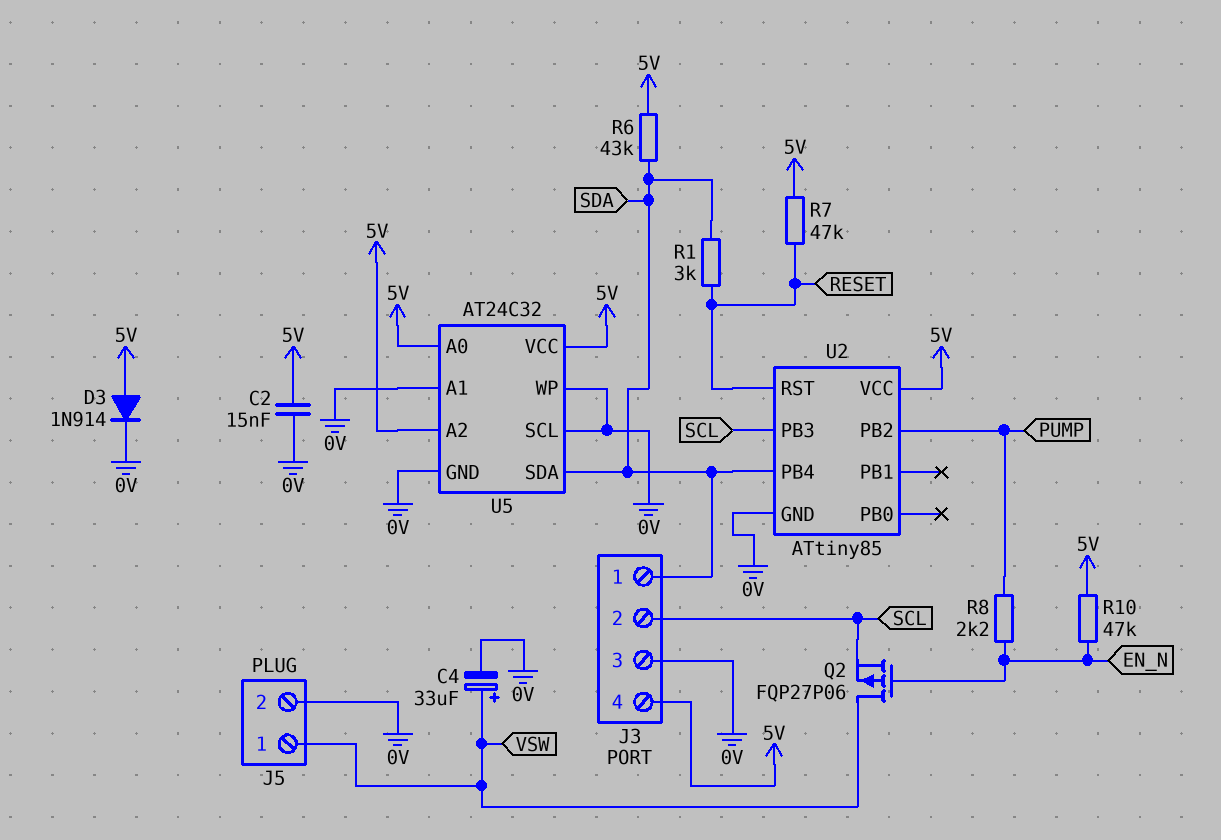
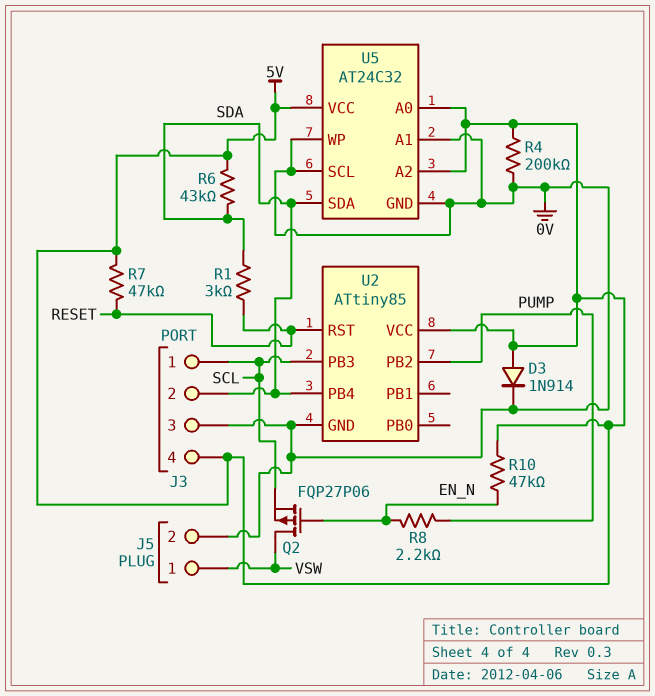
C2: 15nF (0V, 5V) -> none
C4: 33uF (plus VSW, minus 0V) -> none
J3 pin 1: SDA -> SCL
J3 pin 2: SCL -> SDA
R4: none -> 200k (0V, 5V)

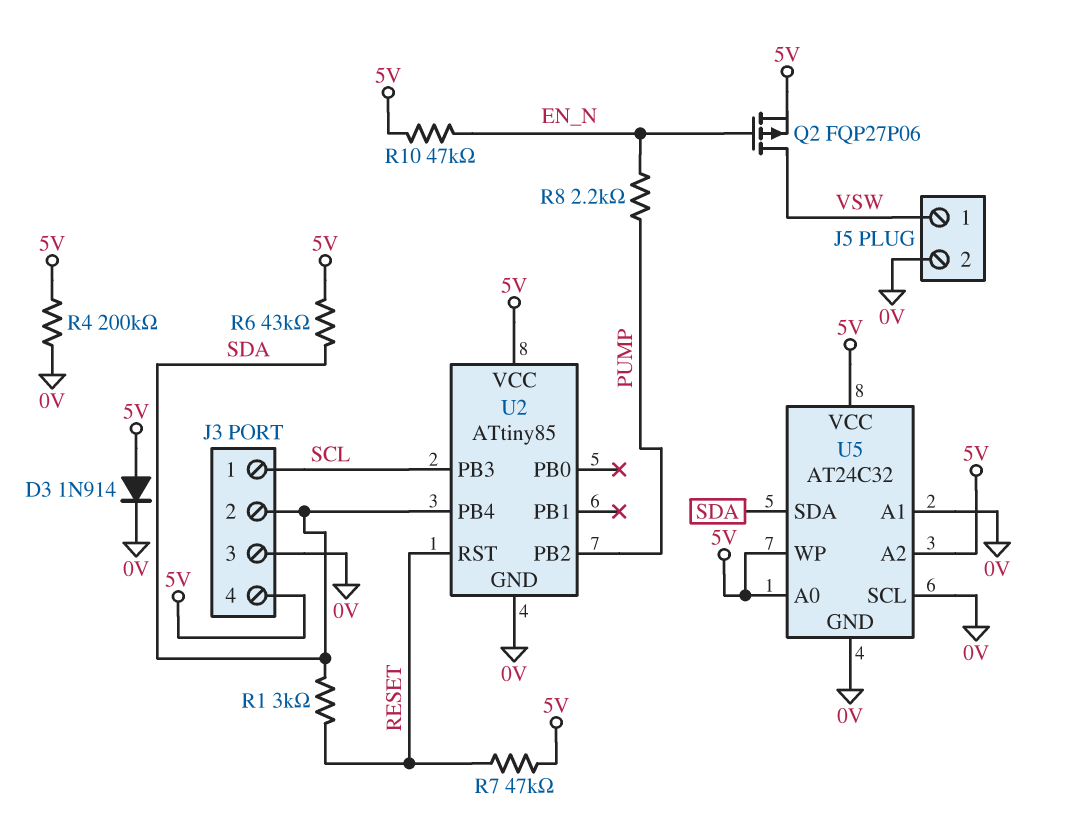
Q2: PMOS FQP27P06 (G EN_N, D VSW, S SCL) -> PMOS FQP27P06 (G EN_N, D VSW, S 5V)
U5 pin WP: 0V -> 5V

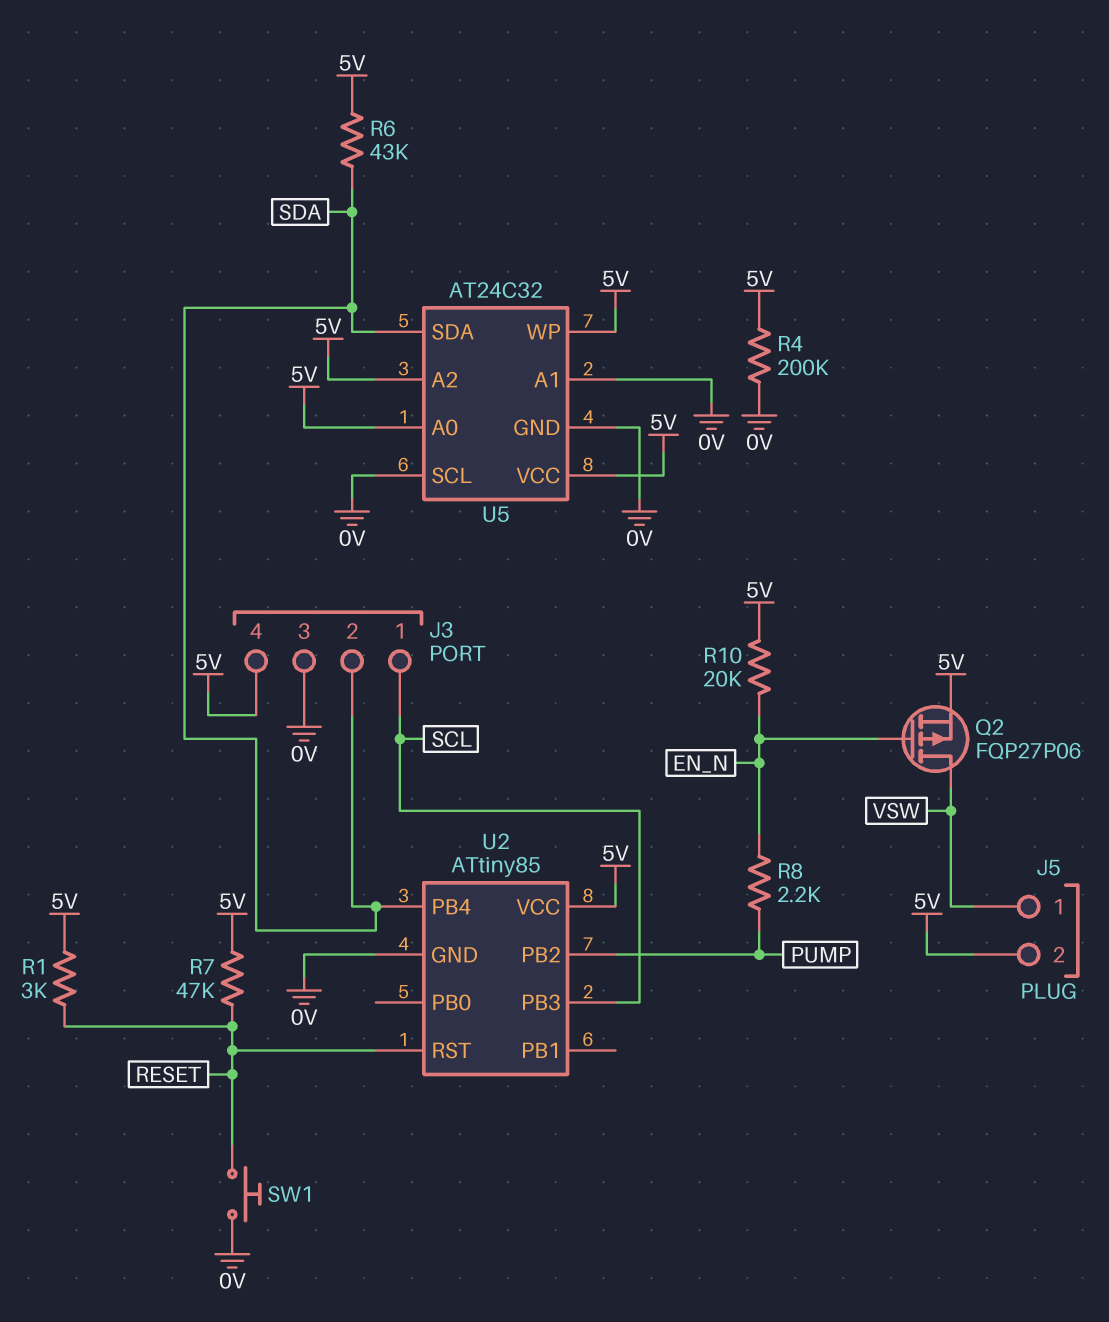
D3: diode 1N914 (A 5V, K 0V) -> none
J5 pin 2: 0V -> 5V
R1: 3k (RESET, SDA) -> 3k (5V, RESET)
R10: 47k (5V, EN_N) -> 20k (5V, EN_N)
SW1: none -> button (0V, RESET)

